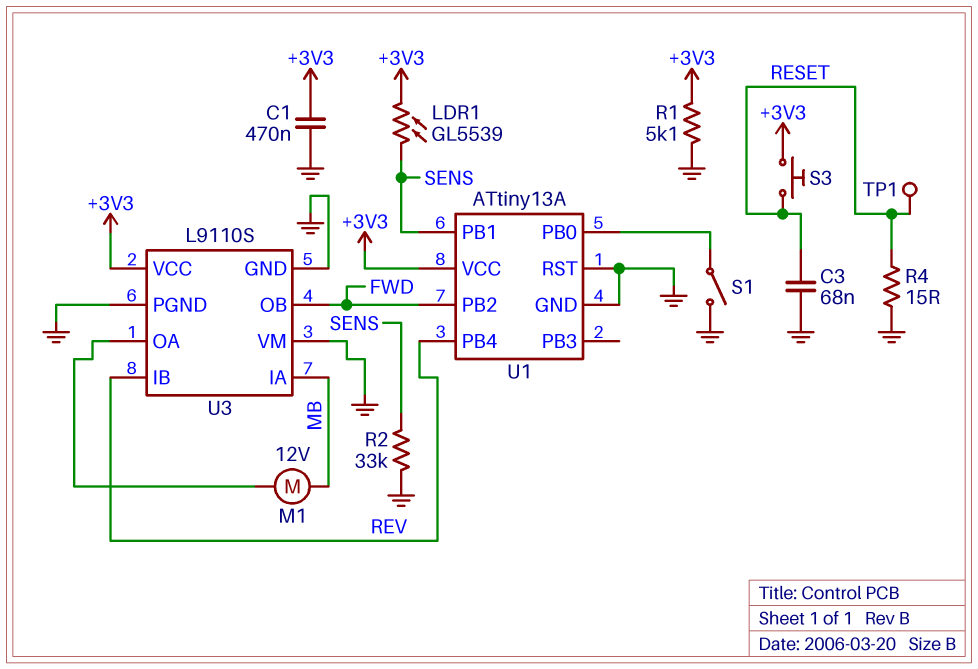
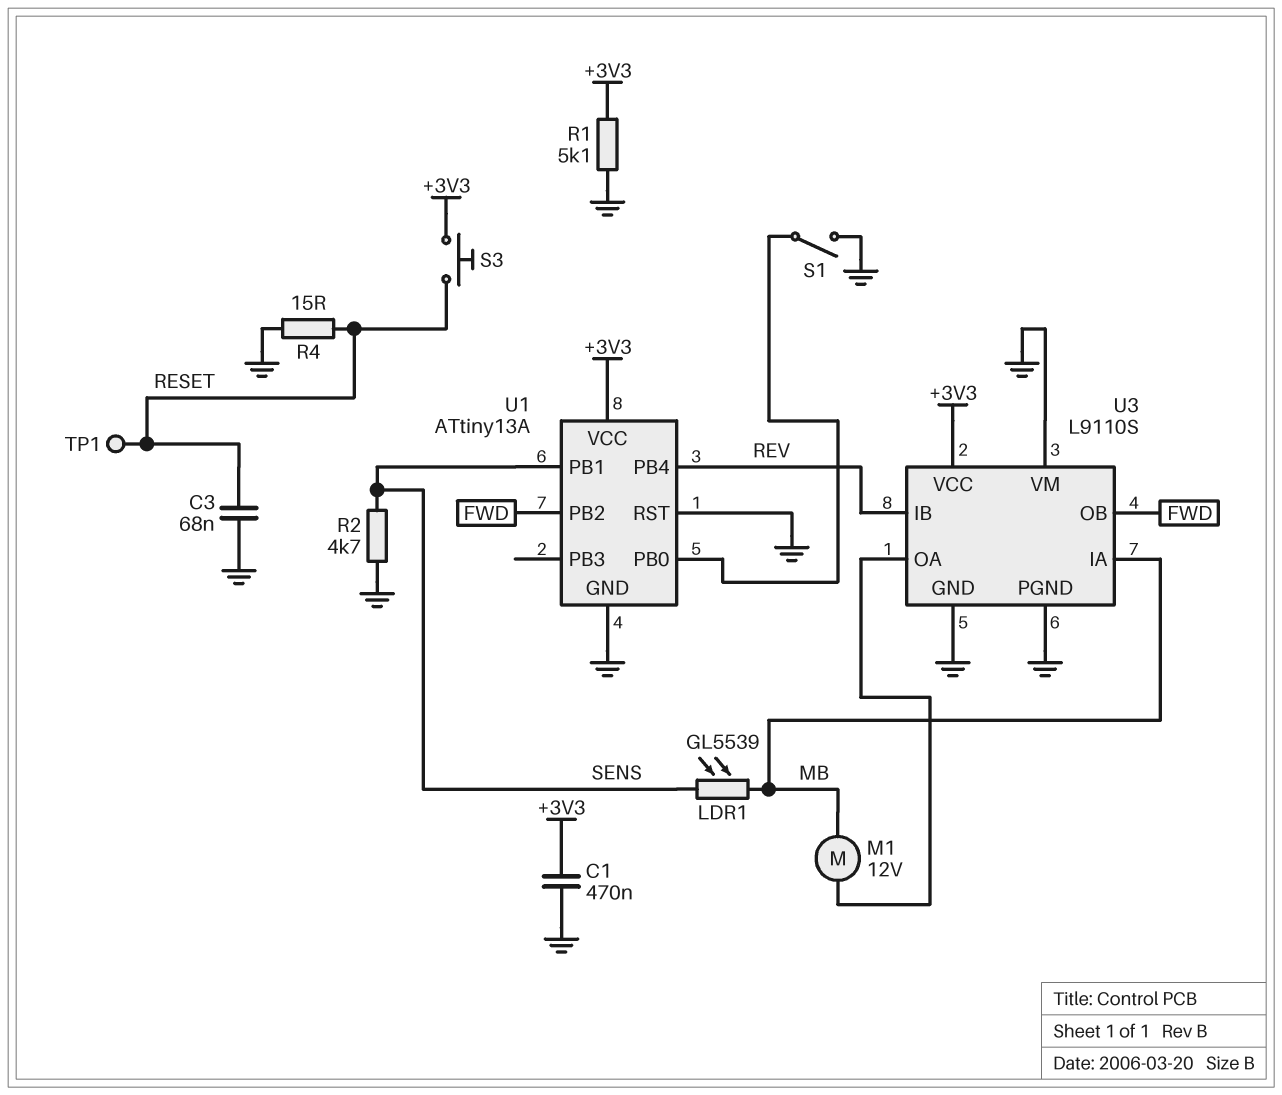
LDR1: GL5539 (+3V3, SENS) -> GL5539 (MB, SENS)
R2: 33k (GND, SENS) -> 4.7k (GND, SENS)

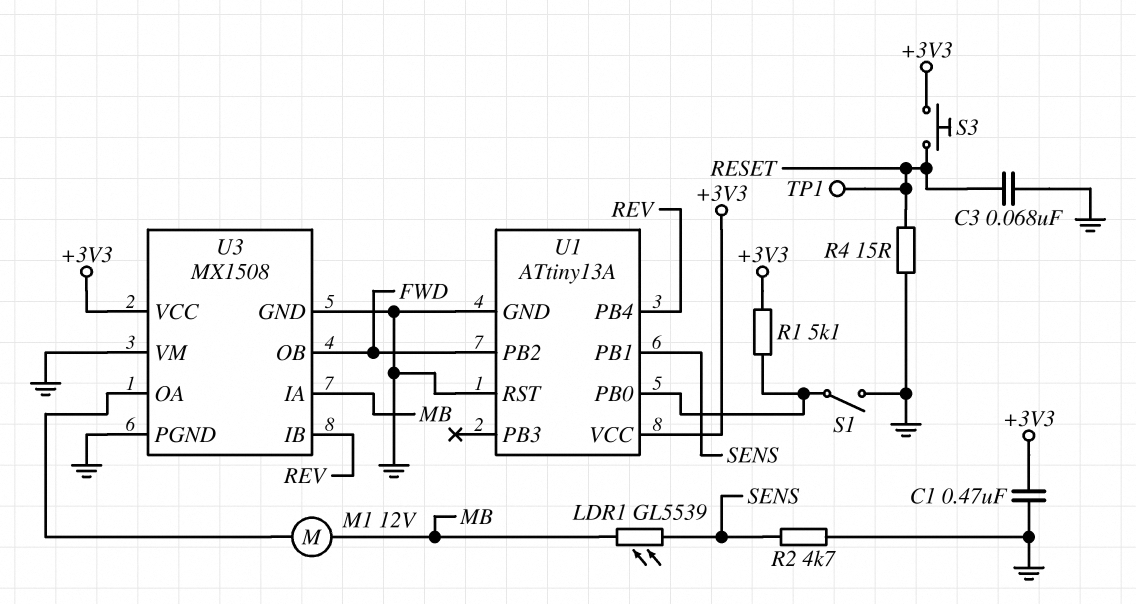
R1: 5.1k (+3V3, GND) -> 5.1k (+3V3, U1/PB0)
U3: L9110S -> MX1508

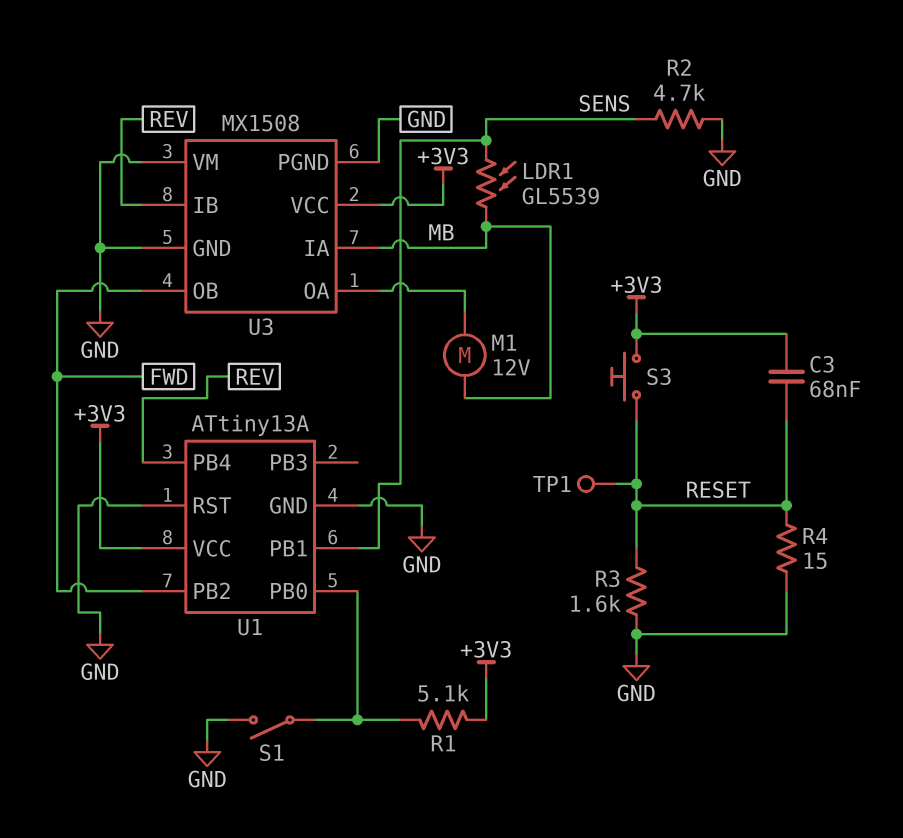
C1: 470nF (+3V3, GND) -> none
C3: 68nF (GND, RESET) -> 68nF (+3V3, RESET)
R3: none -> 1.6k (GND, RESET)

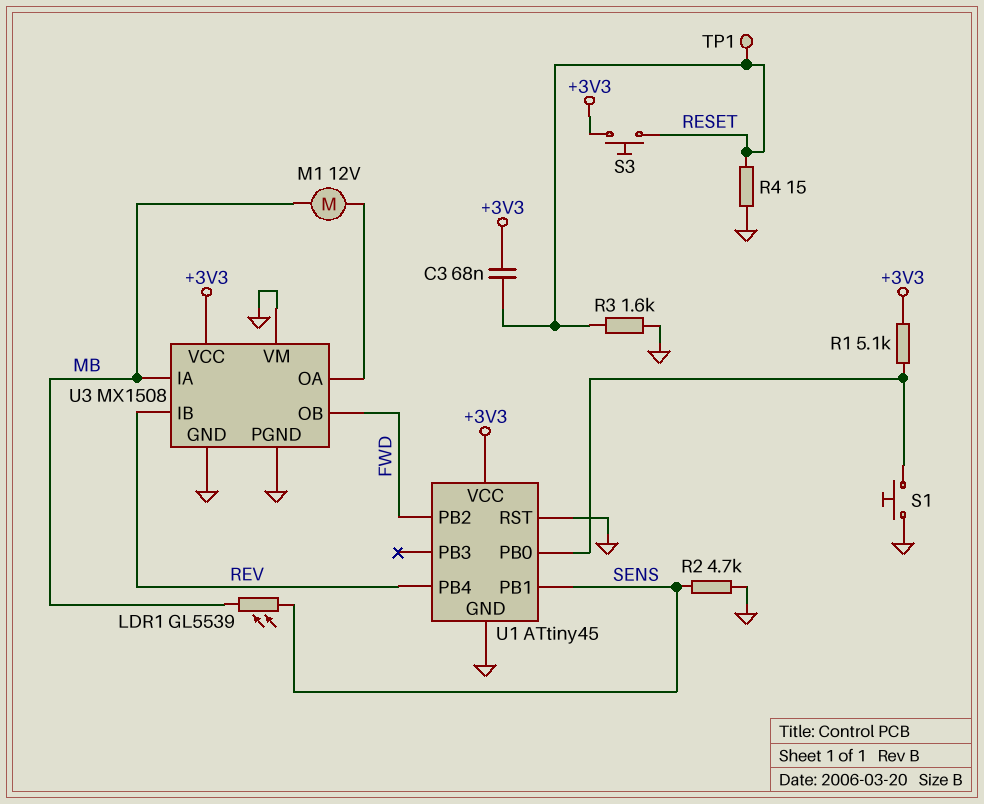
S1: switch (GND, U1/PB0) -> button (GND, U1/PB0)
U1: ATtiny13A -> ATtiny45

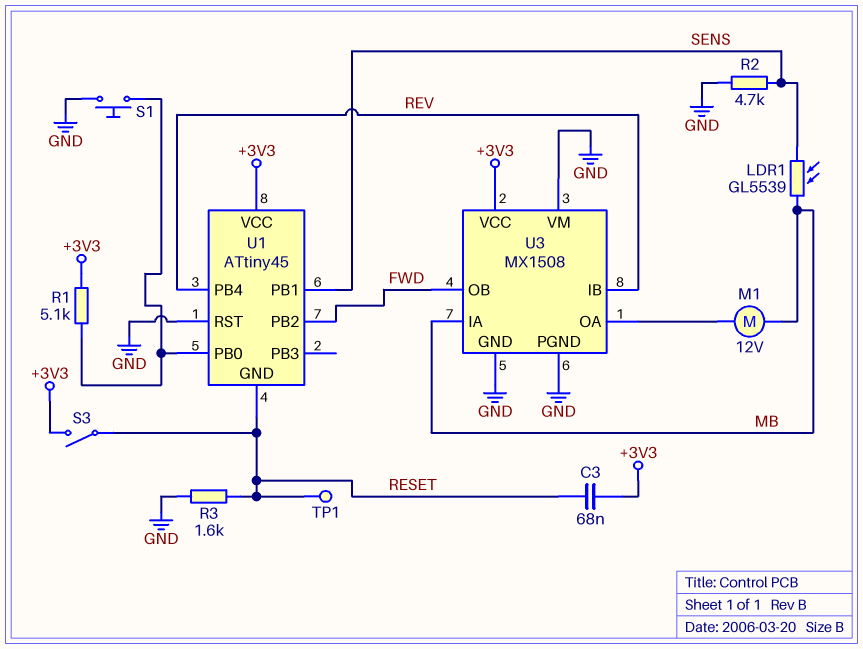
R4: 15 (GND, RESET) -> none
S3: button (+3V3, RESET) -> switch (+3V3, RESET)
U1 pin GND: GND -> RESET

